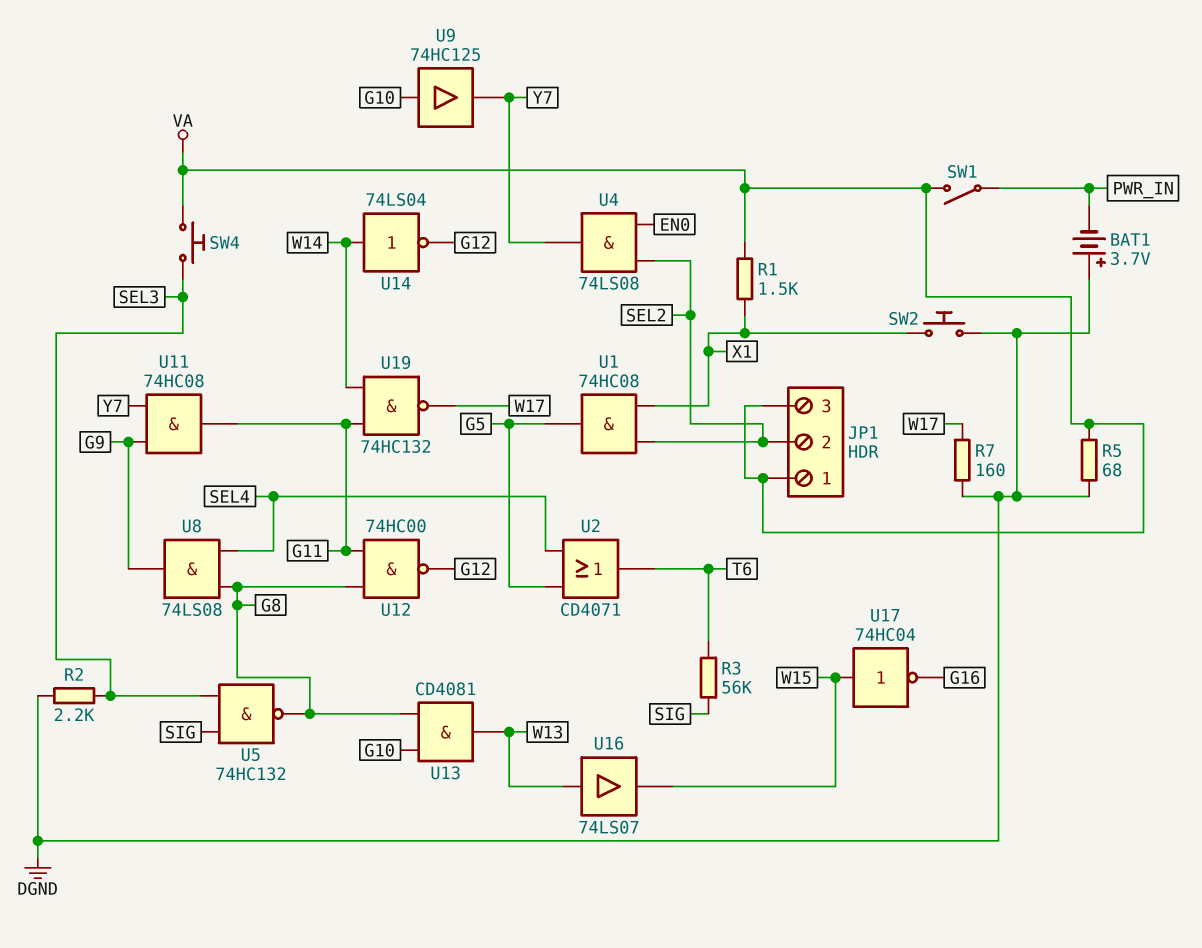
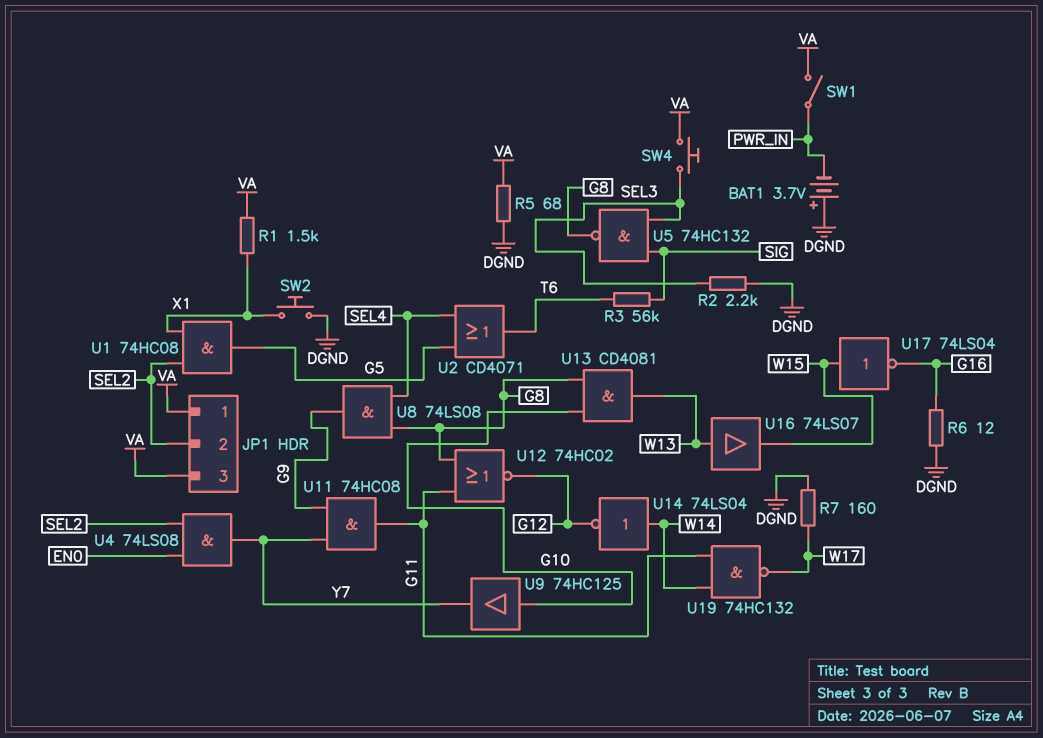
R6: none -> 12 (DGND, G16)
U12: NAND 74HC00 (in G8, in G11, out G12) -> NOR 74HC02 (in G8, in G11, out G12)
U17: NOT 74HC04 (in W15, out G16) -> NOT 74LS04 (in W15, out G16)

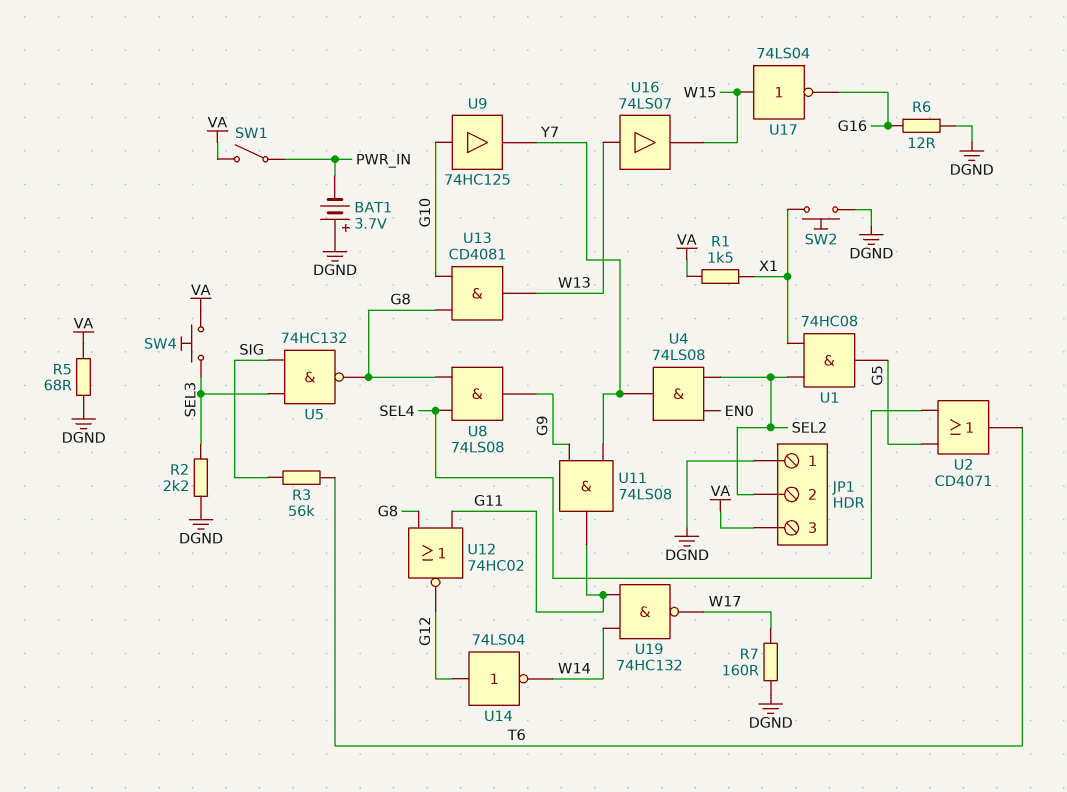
JP1 pin 1: VA -> DGND
U11: AND 74HC08 (in G9, in Y7, out G11) -> AND 74LS08 (in G9, in Y7, out G11)
U14: NOT 74LS04 (in W14, out G12) -> NOT 74LS04 (in G12, out W14)

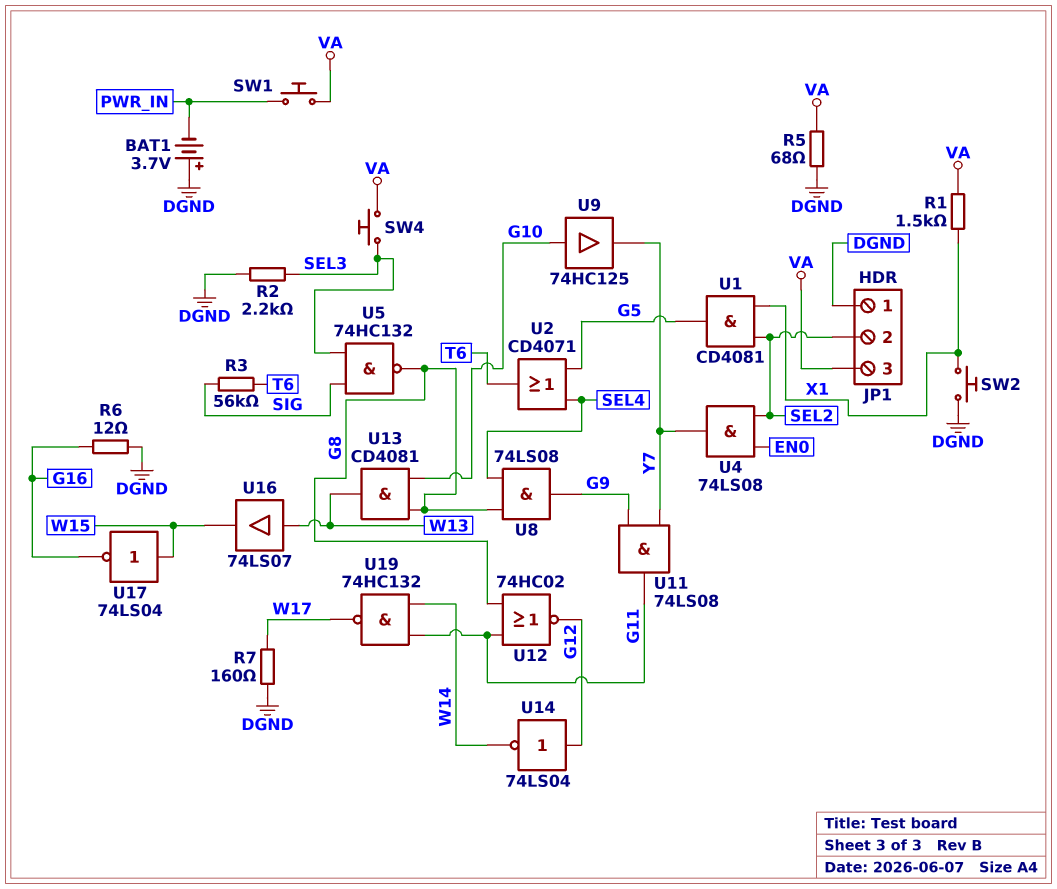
SW1: switch (PWR_IN, VA) -> button (PWR_IN, VA)
U1: AND 74HC08 (in SEL2, in X1, out G5) -> AND CD4081 (in SEL2, in X1, out G5)

